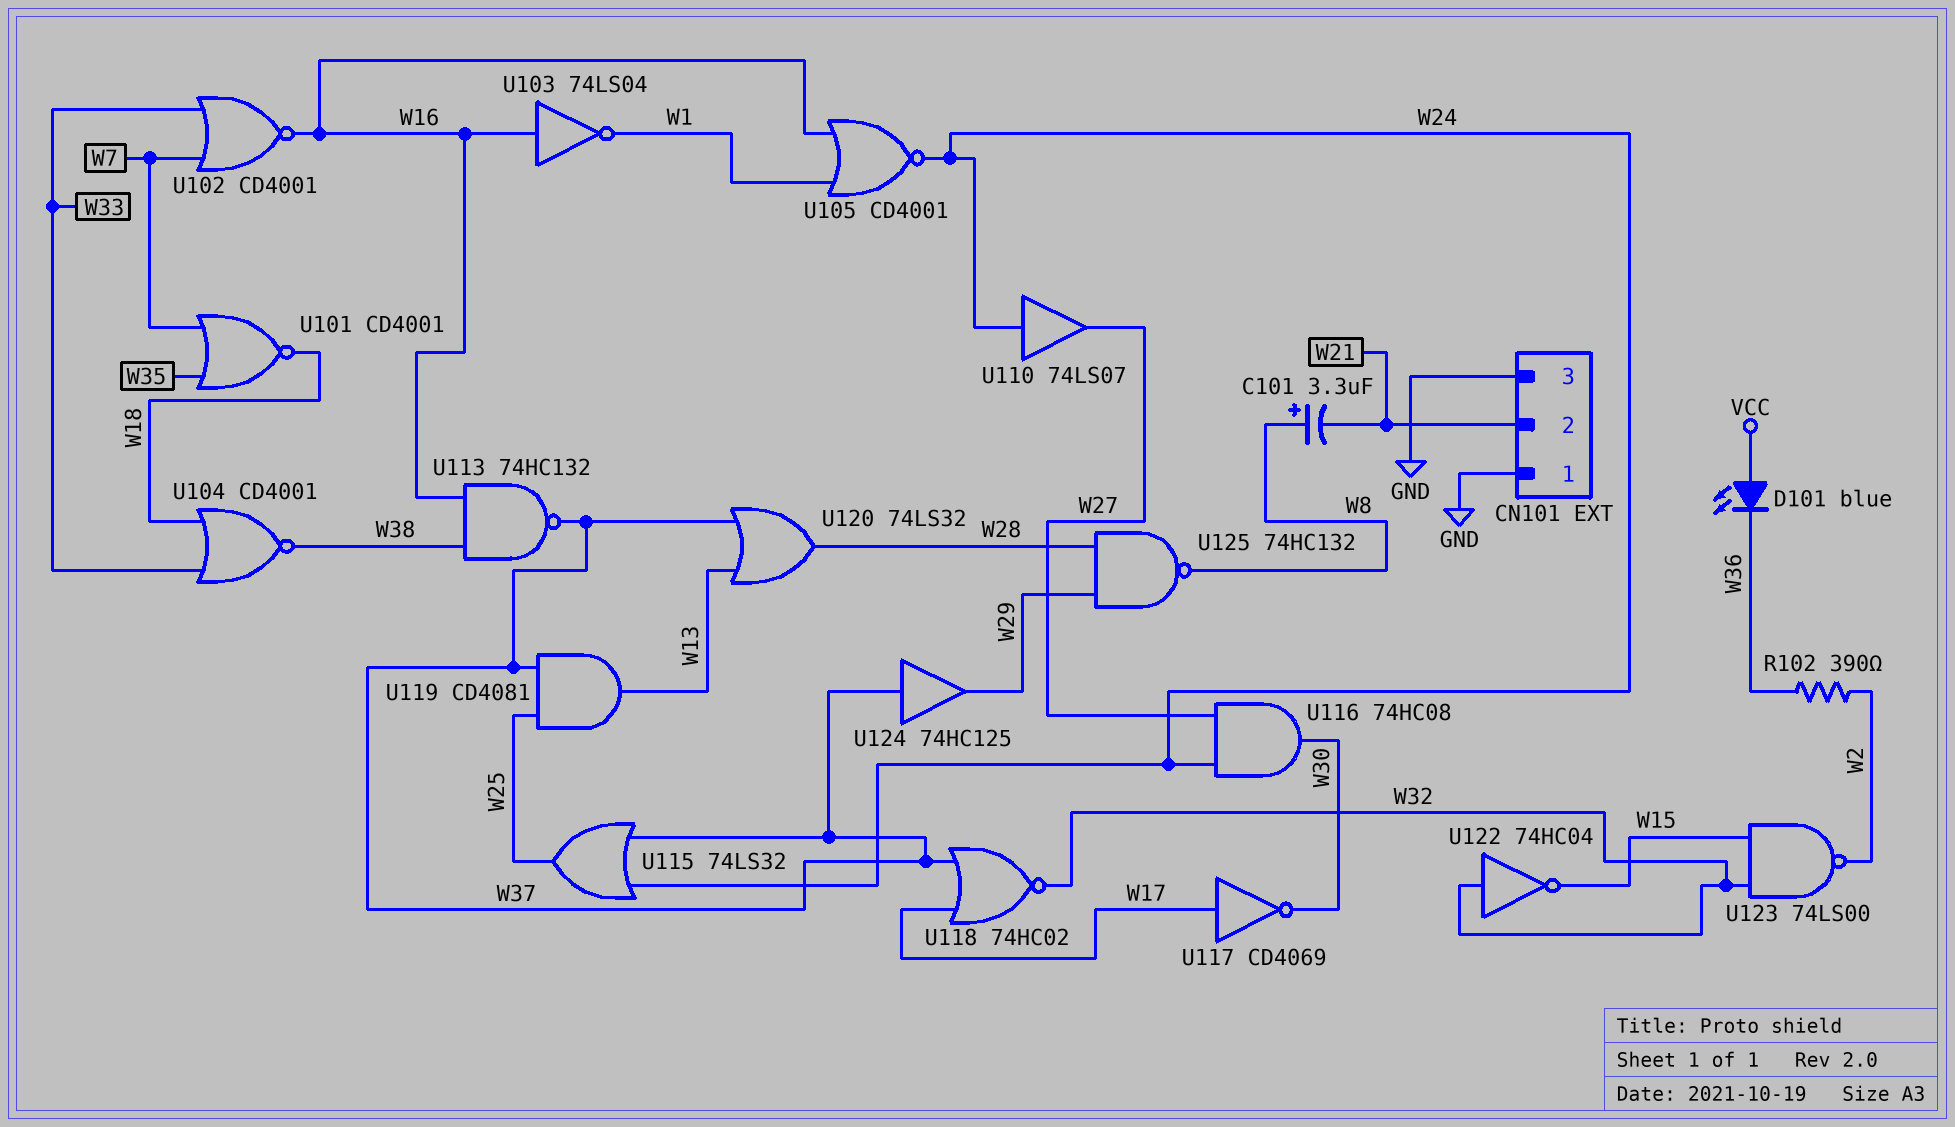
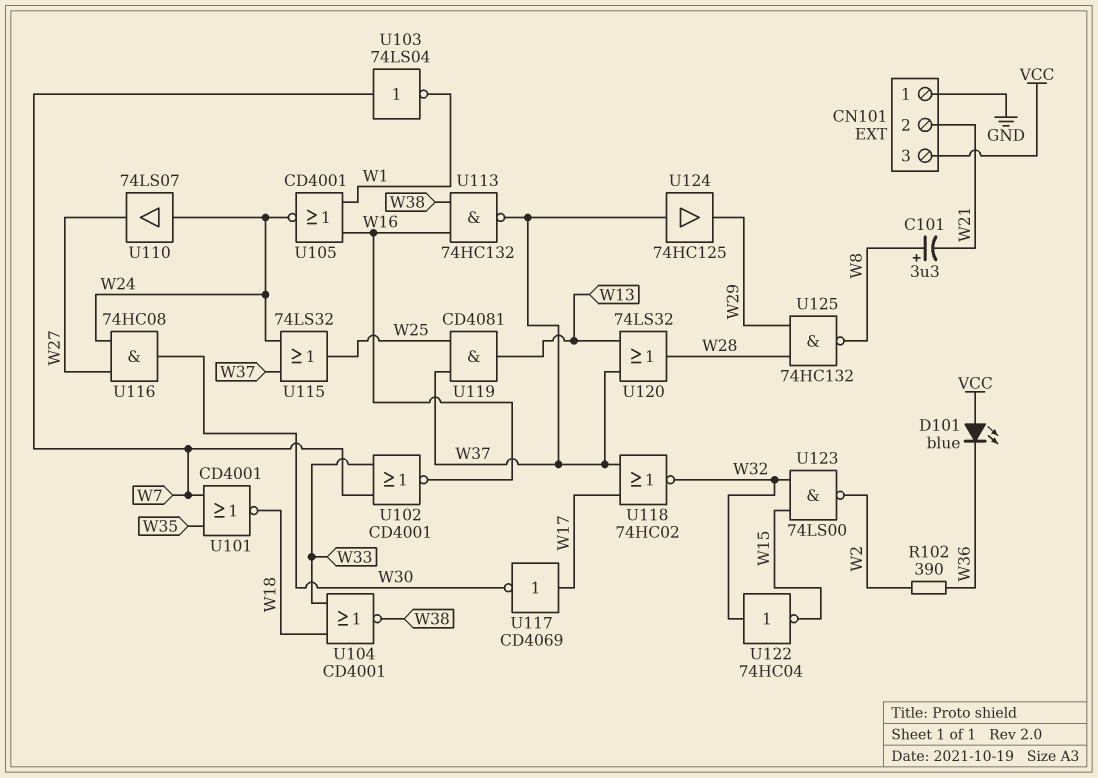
CN101 pin 3: GND -> VCC
U103: NOT 74LS04 (in W16, out W1) -> NOT 74LS04 (in W7, out W1)

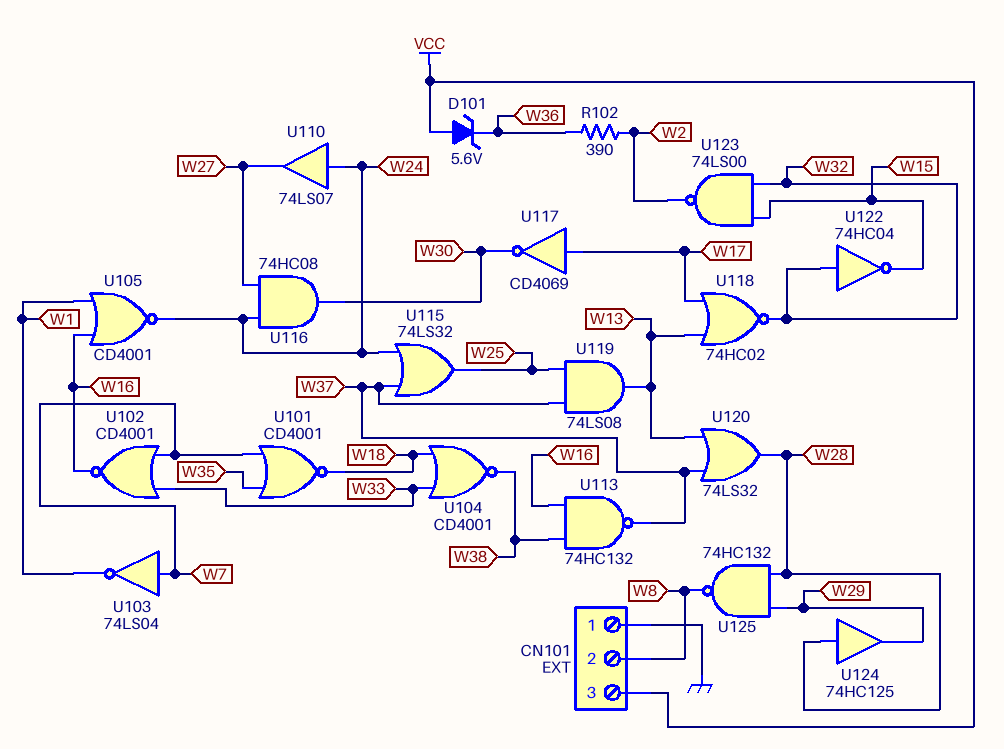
C101: 3.3uF (plus W8, minus W21) -> none
CN101 pin 2: W21 -> W8
D101: LED blue (A VCC, K W36) -> zener 5.6V (A VCC, K W36)
U118: NOR 74HC02 (in W17, in W37, out W32) -> NOR 74HC02 (in W13, in W17, out W32)
U119: AND CD4081 (in W25, in W37, out W13) -> AND 74LS08 (in W25, in W37, out W13)
U124: buffer 74HC125 (in W37, out W29) -> buffer 74HC125 (in W28, out W29)

